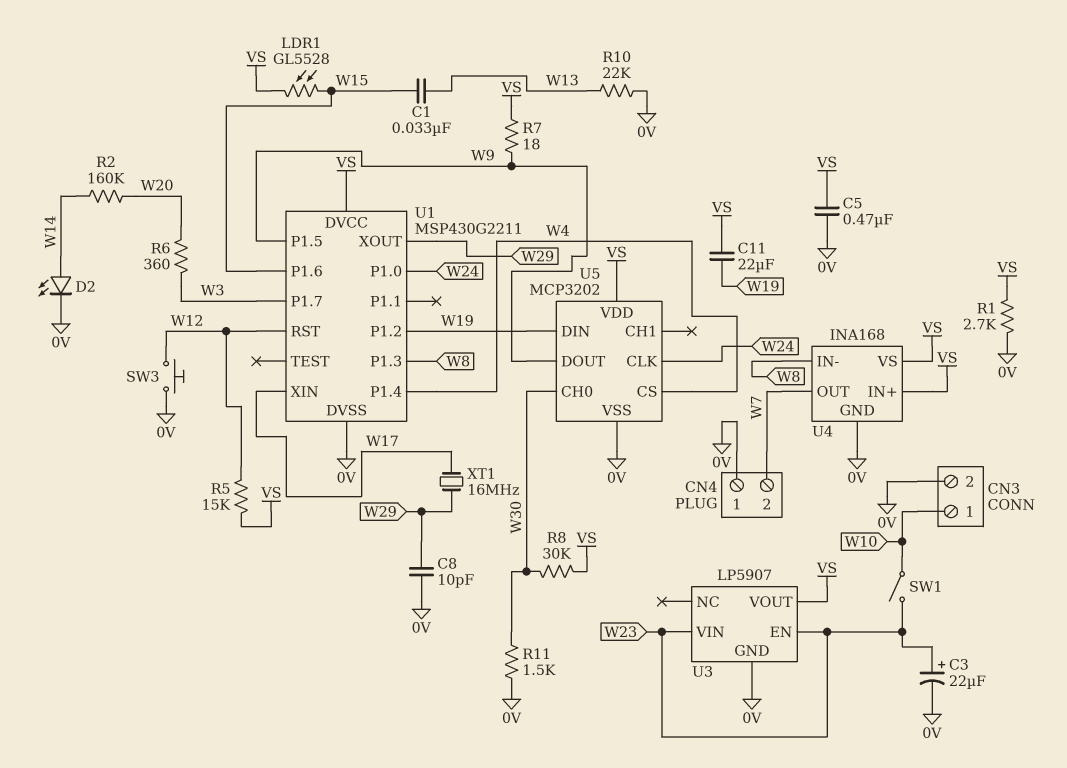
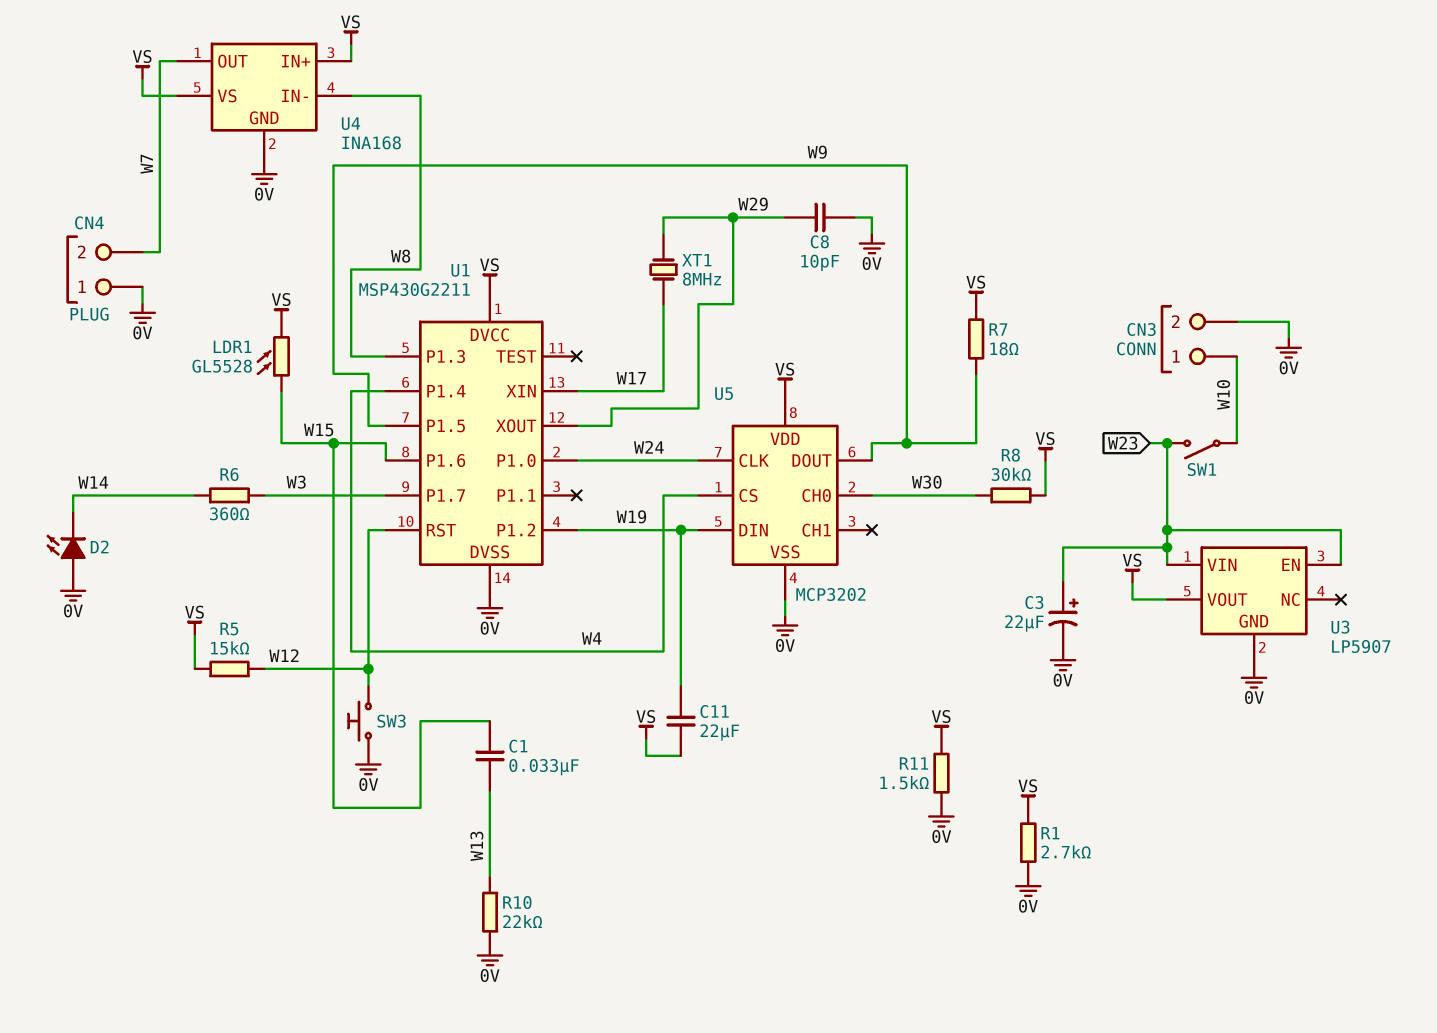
C5: 470nF (0V, VS) -> none
D2: LED (A W14, K 0V) -> LED (A 0V, K W14)
R2: 160k (W14, W20) -> none
R6: 360 (W3, W20) -> 360 (W3, W14)
R11: 1.5k (0V, W30) -> 1.5k (0V, VS)
XT1: 16MHz (W17, W29) -> 8MHz (W17, W29)

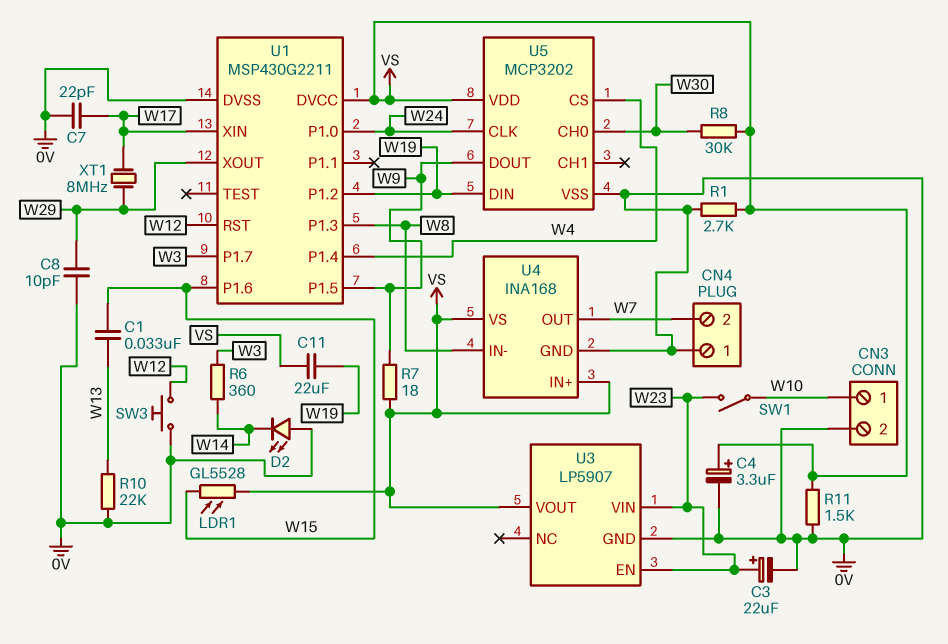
C4: none -> 3.3uF (plus VS, minus 0V)
C7: none -> 22pF (0V, W17)
R5: 15k (VS, W12) -> none

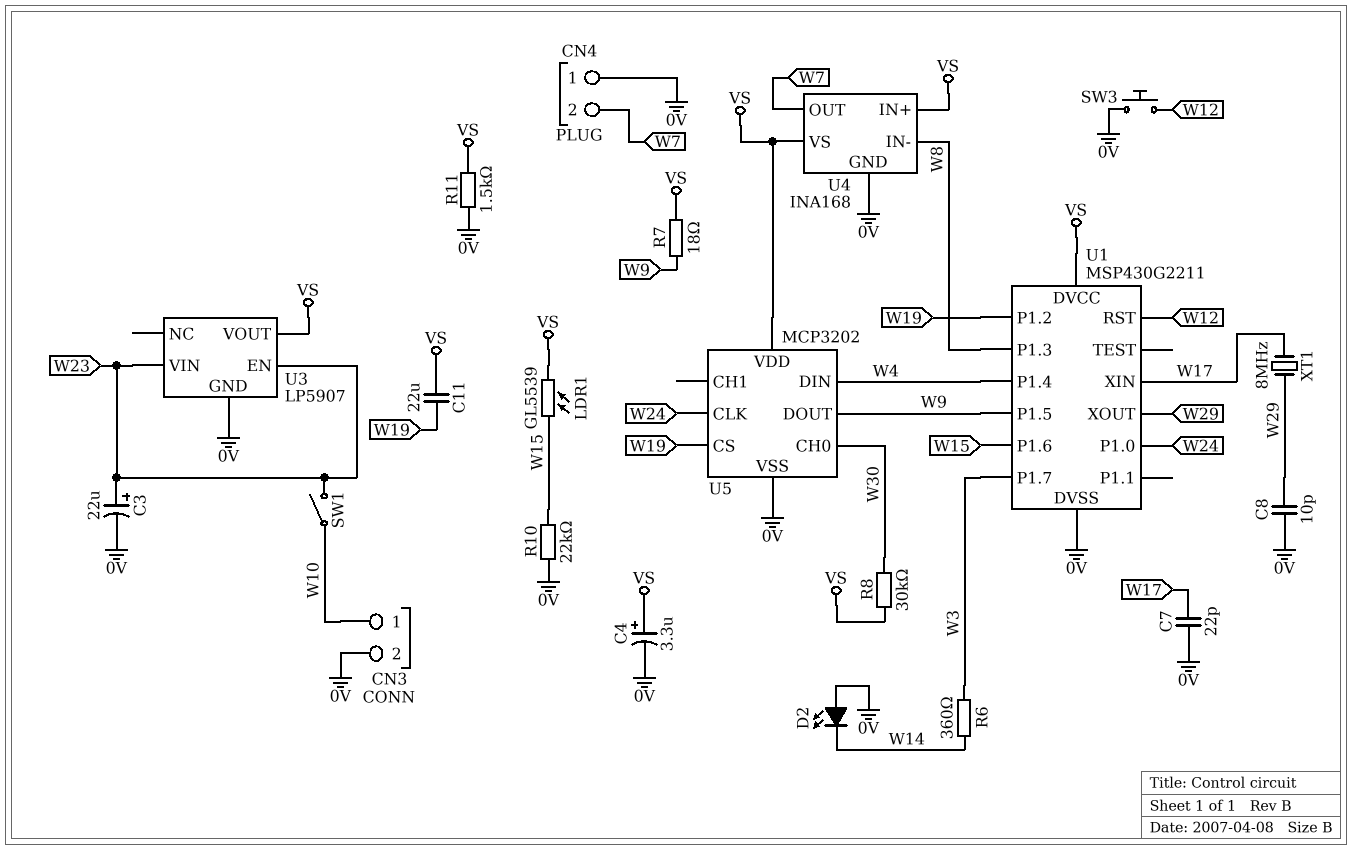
C1: 33nF (W13, W15) -> none
LDR1: GL5528 (VS, W15) -> GL5539 (VS, W15)
R1: 2.7k (0V, VS) -> none
R10: 22k (0V, W13) -> 22k (0V, W15)
U5 pin CS: W4 -> W19
U5 pin DIN: W19 -> W4

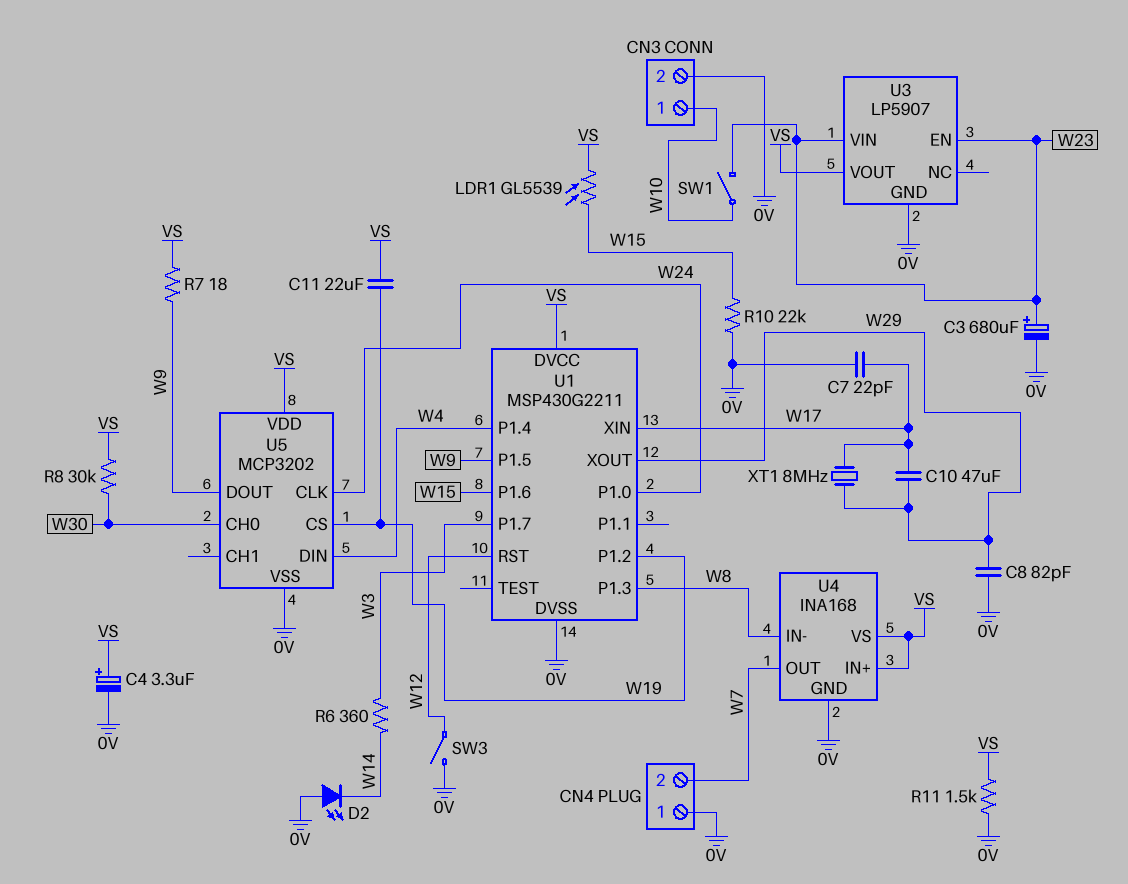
C3: 22uF (plus W23, minus 0V) -> 680uF (plus W23, minus 0V)
C8: 10pF (0V, W29) -> 82pF (0V, W29)
C10: none -> 47uF (W17, W29)
SW3: button (0V, W12) -> switch (0V, W12)

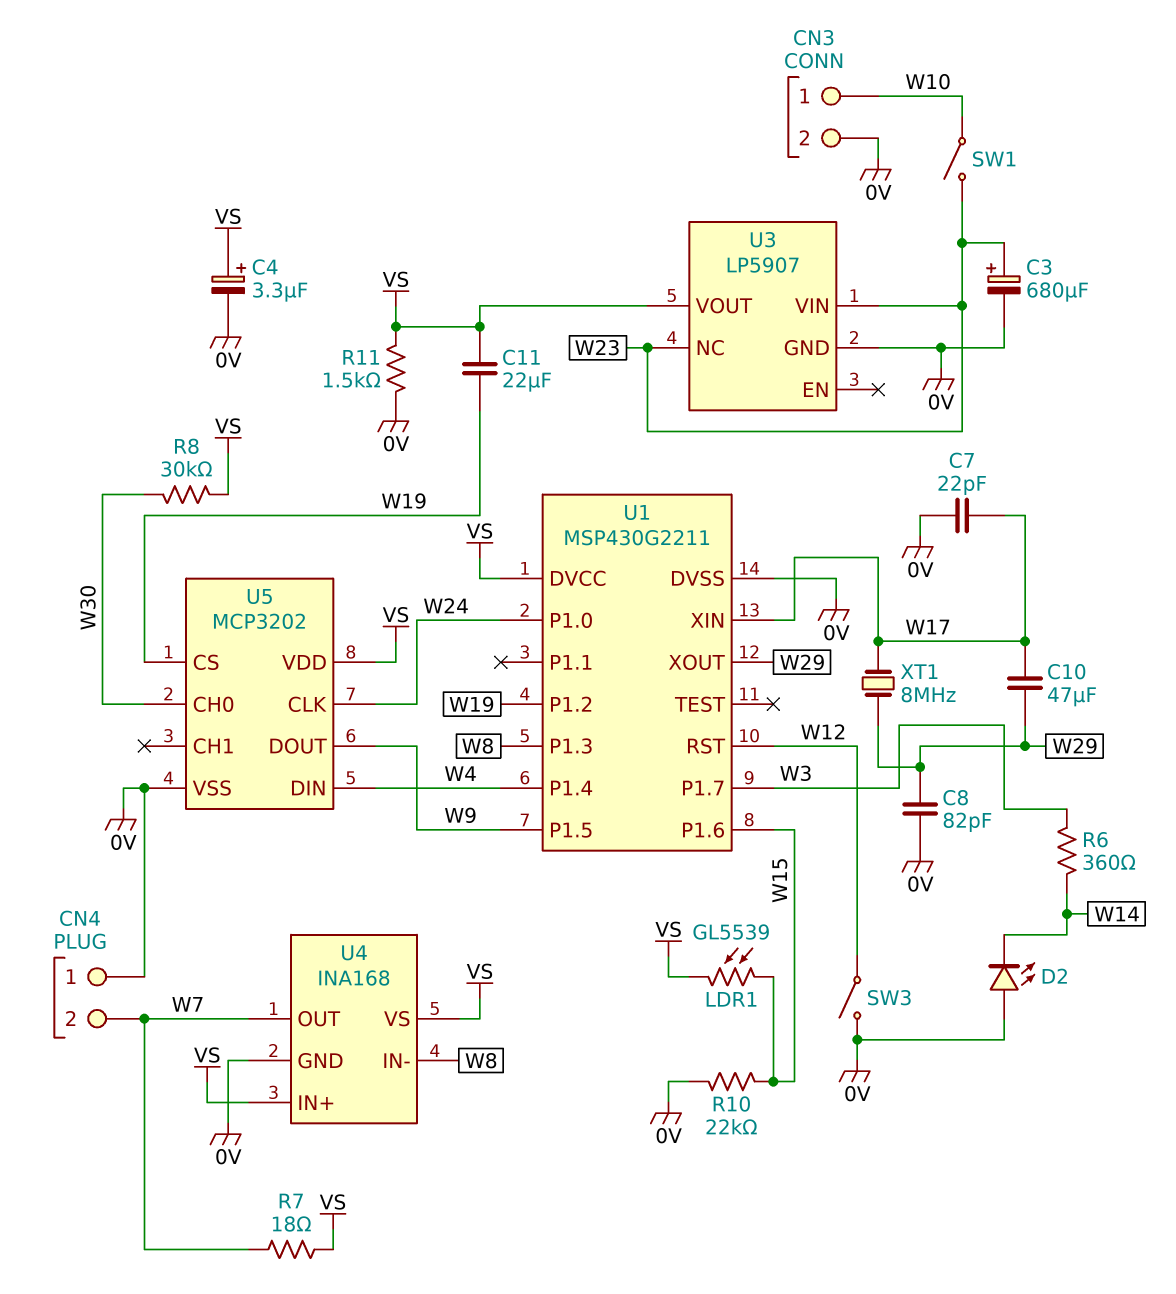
R7: 18 (VS, W9) -> 18 (VS, W7)
U3 pin EN: W23 -> none
U3 pin NC: none -> W23

